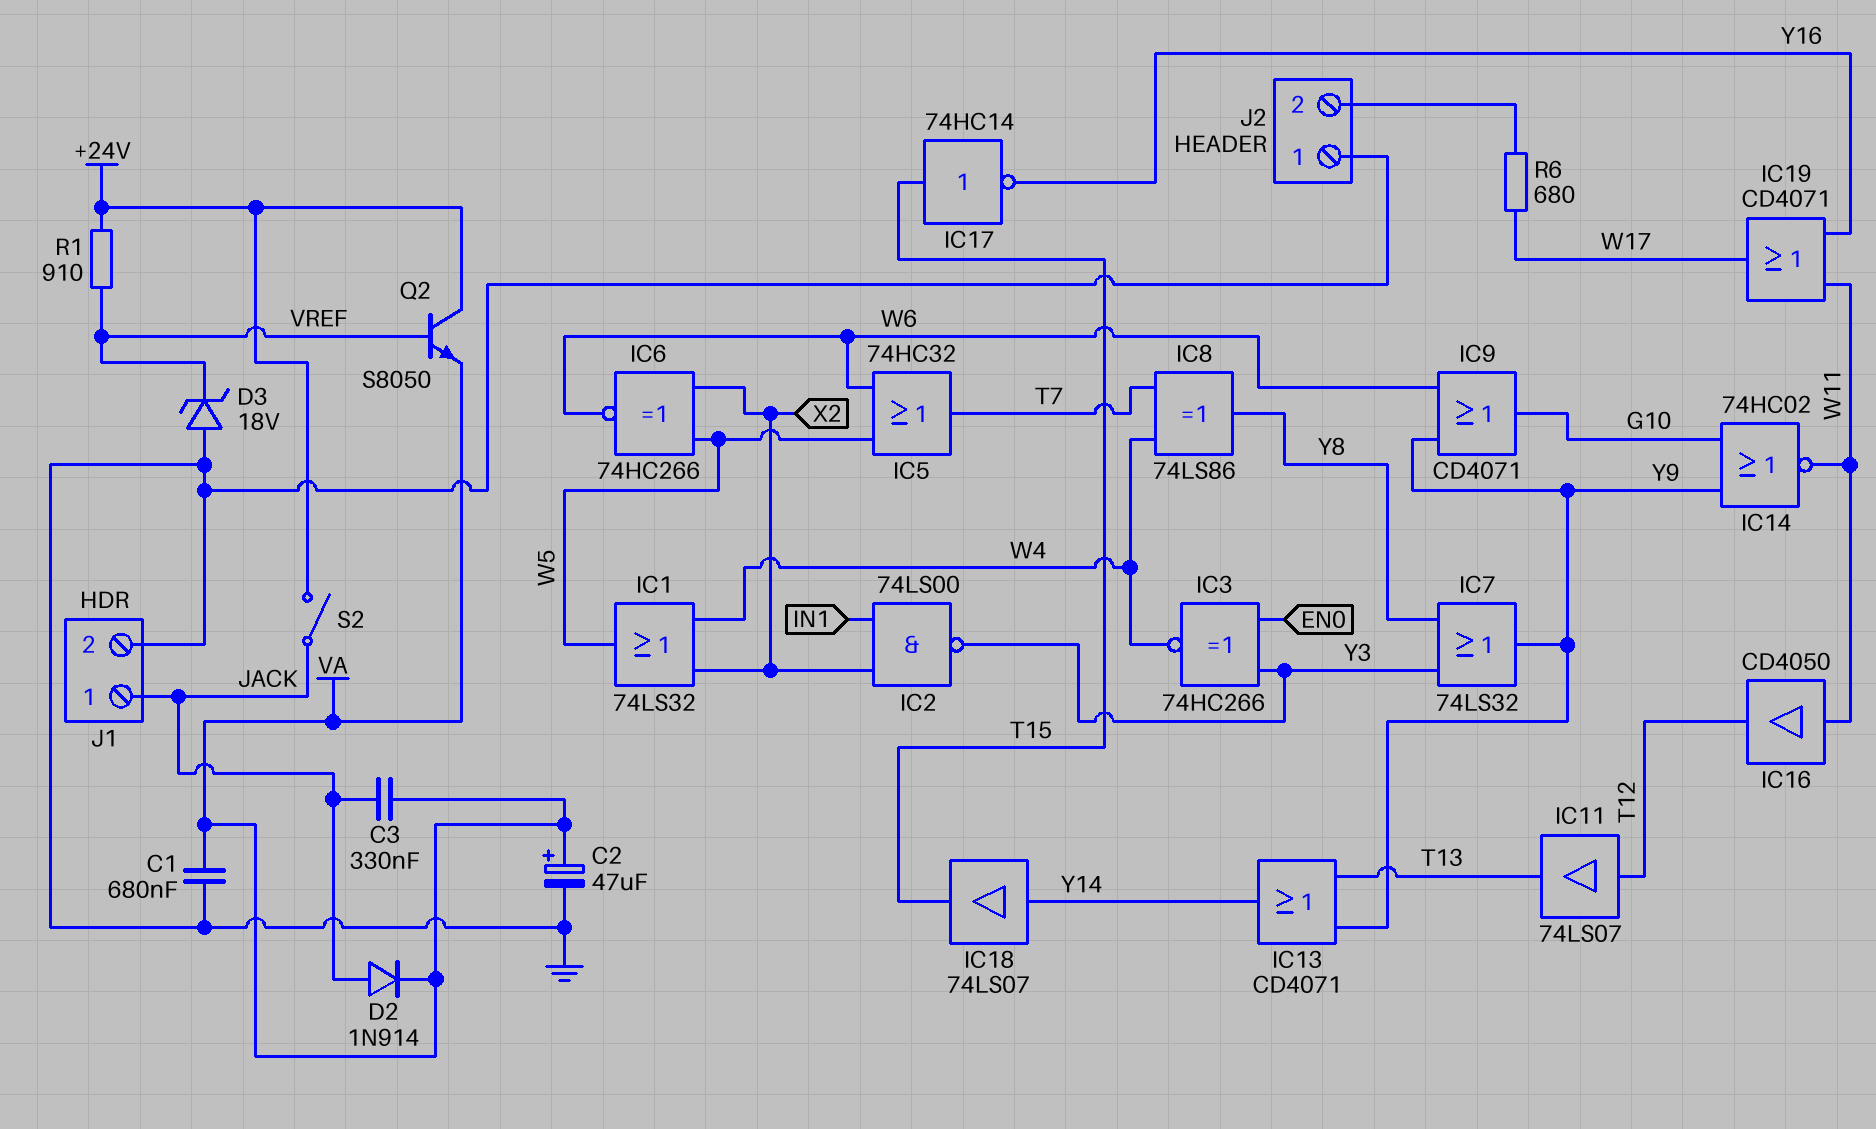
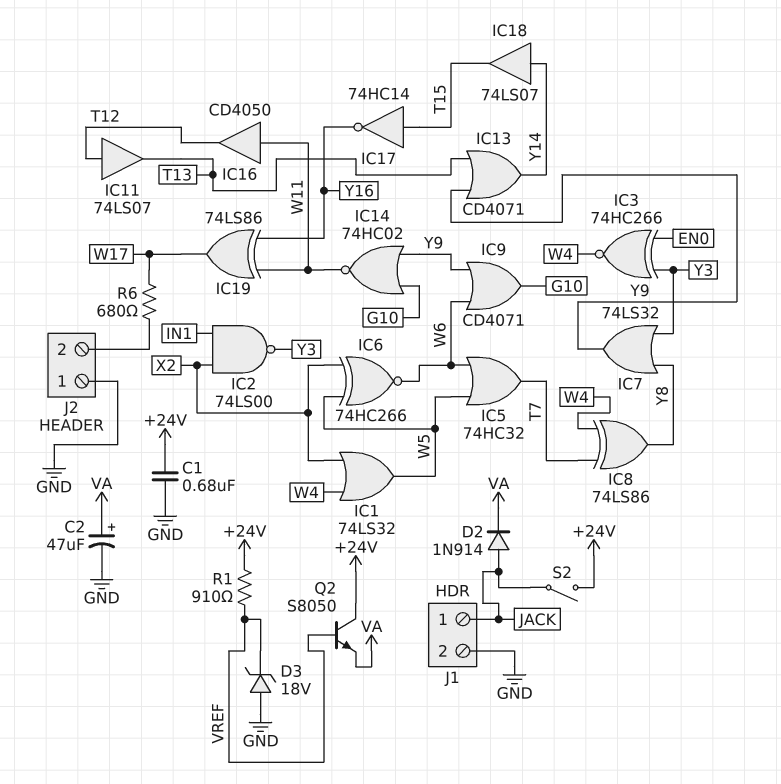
C1: 680nF (GND, VA) -> 680nF (+24V, GND)
C3: 330nF (JACK, VA) -> none
IC19: OR CD4071 (in W11, in Y16, out W17) -> XOR 74LS86 (in W11, in Y16, out W17)

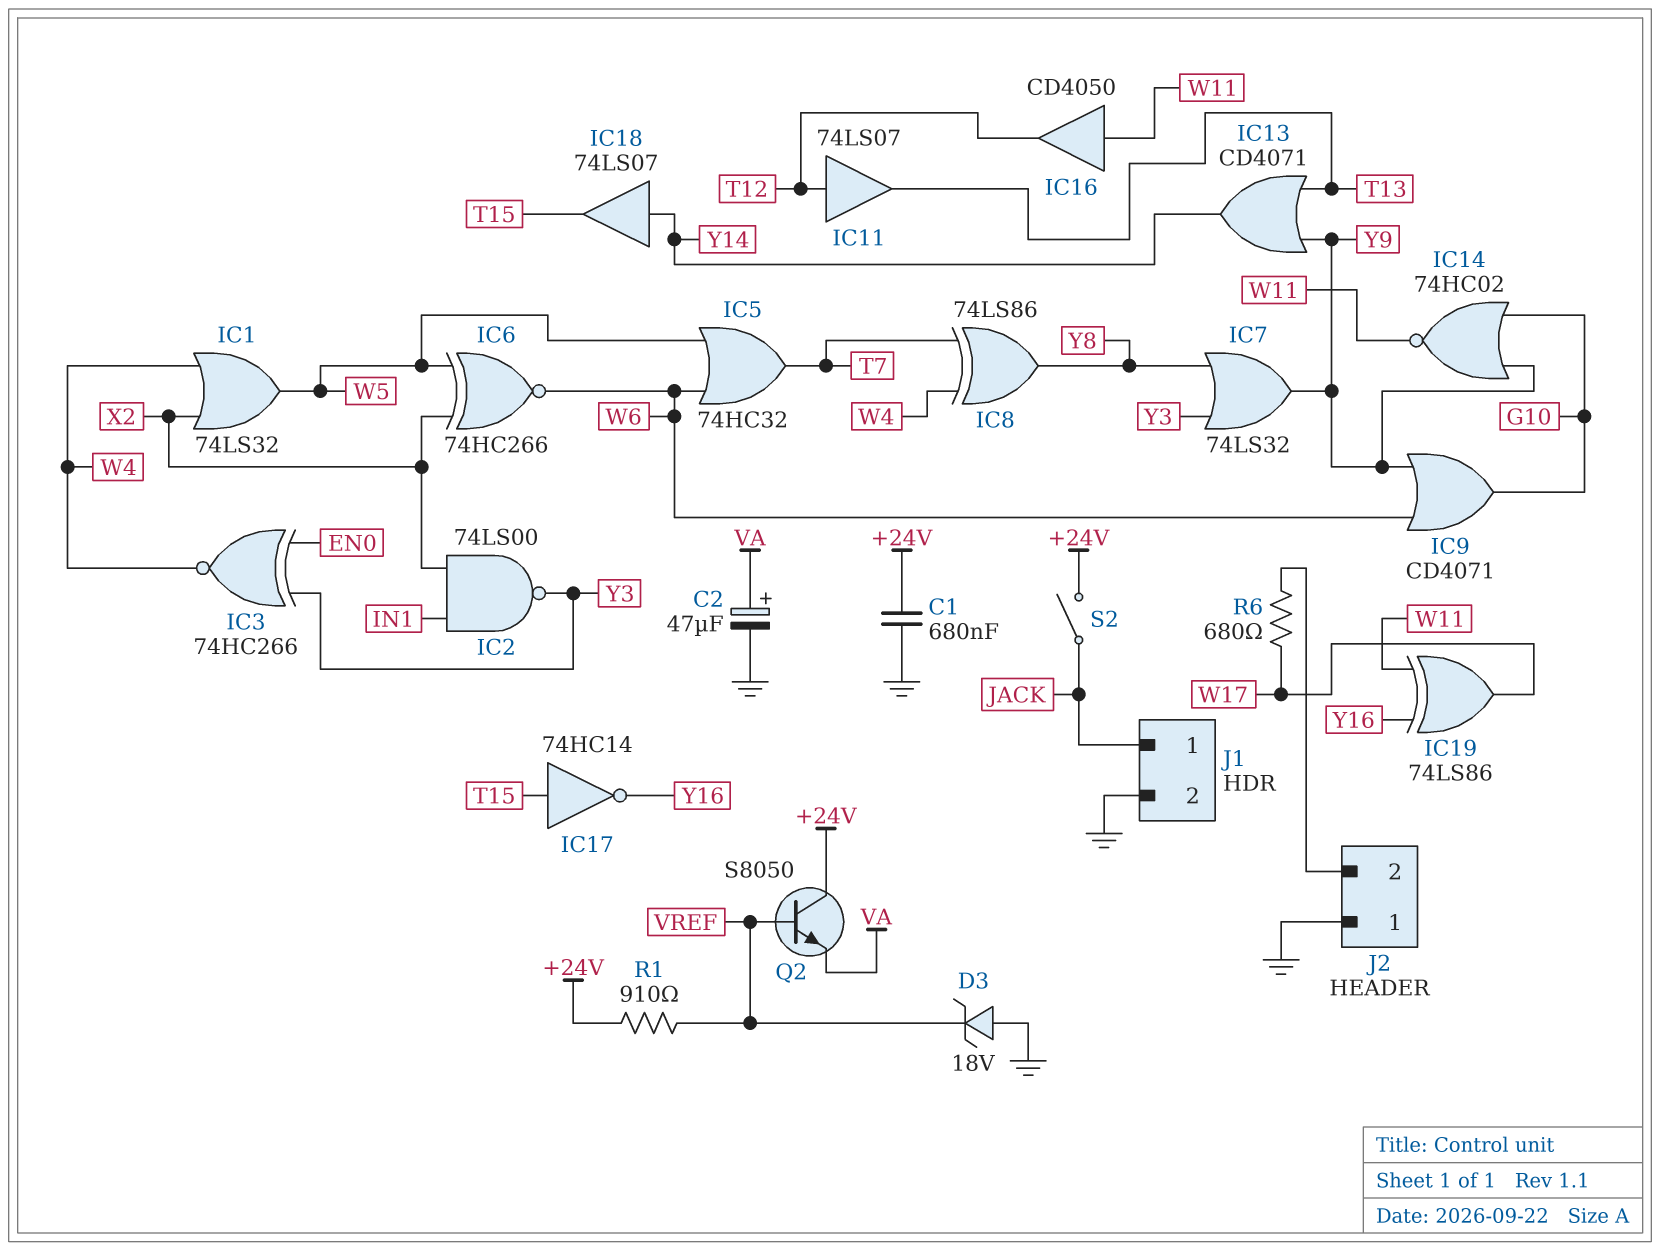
D2: diode 1N914 (A JACK, K VA) -> none

